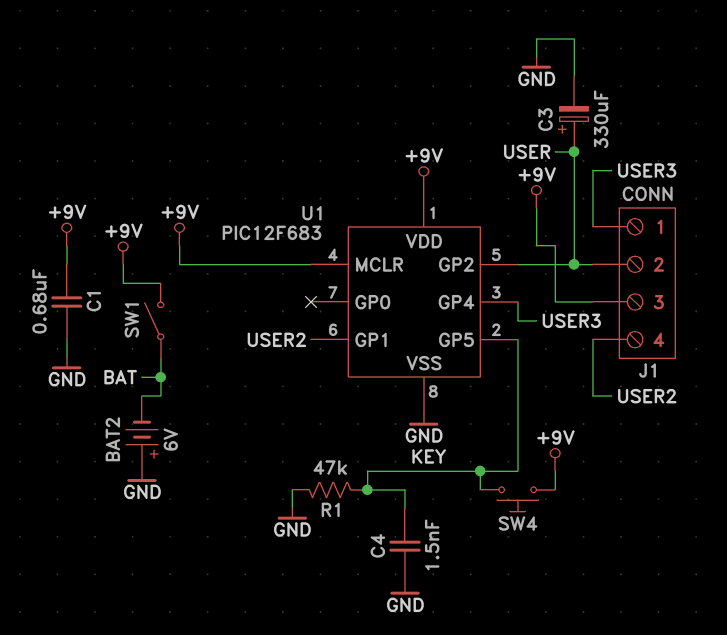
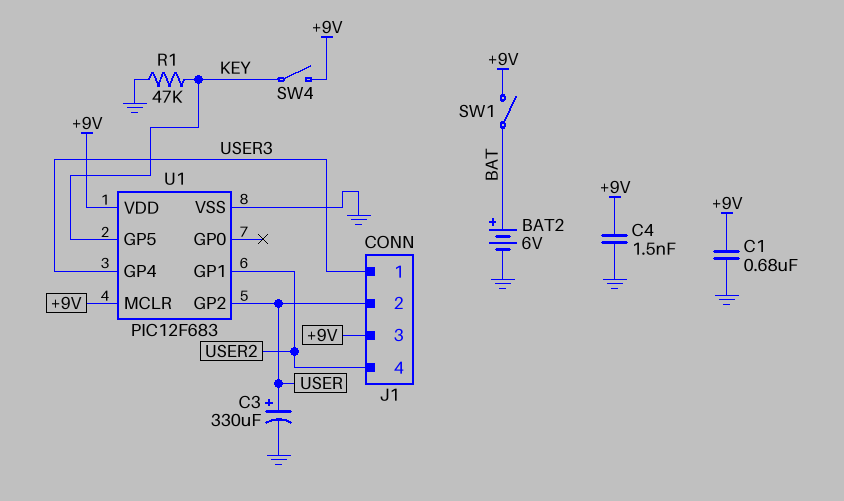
BAT2: 6V (plus GND, minus BAT) -> 6V (plus BAT, minus GND)
C4: 1.5nF (GND, KEY) -> 1.5nF (+9V, GND)
SW4: button (+9V, KEY) -> switch (+9V, KEY)

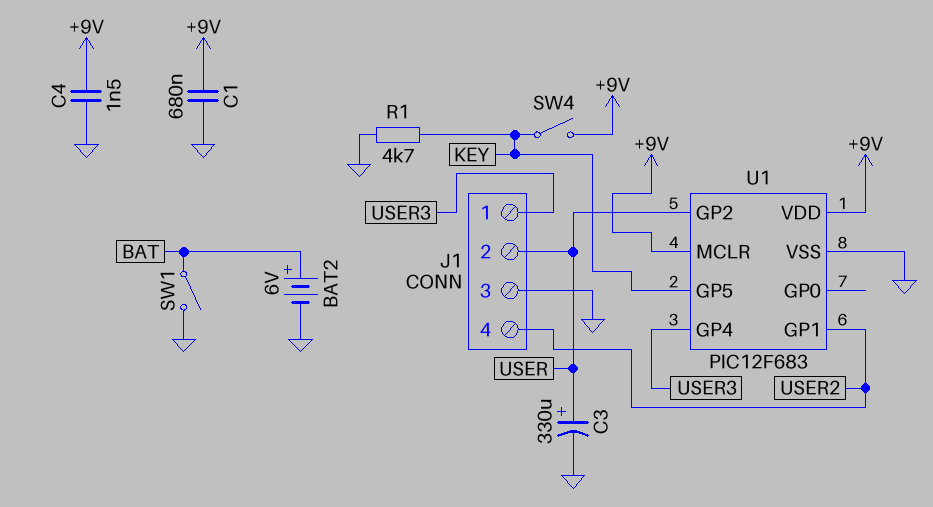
J1 pin 3: +9V -> GND
R1: 47k (GND, KEY) -> 4.7k (GND, KEY)
SW1: switch (+9V, BAT) -> switch (BAT, GND)

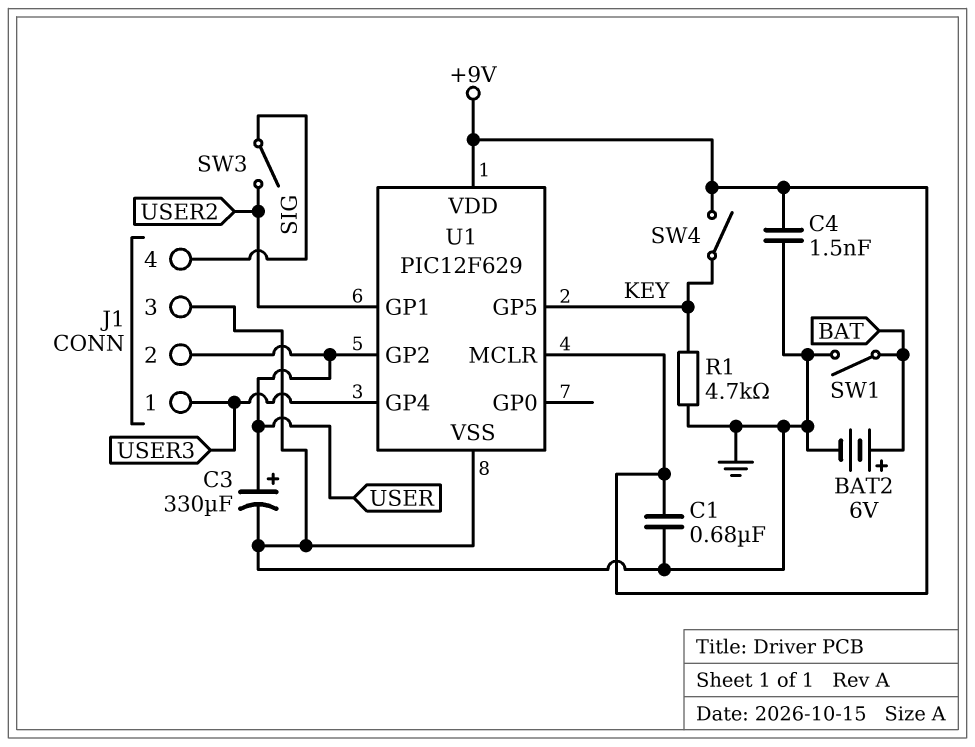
J1 pin 4: USER2 -> SIG
SW3: none -> switch (SIG, USER2)
U1: PIC12F683 -> PIC12F629

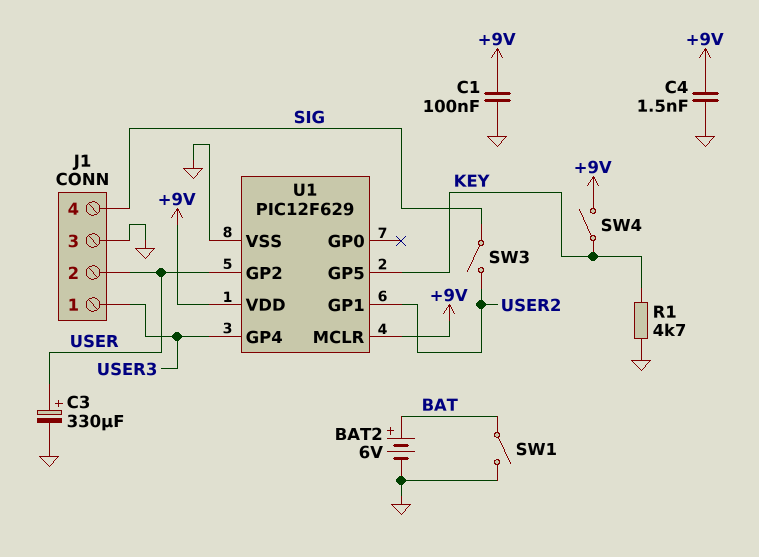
C1: 680nF (+9V, GND) -> 100nF (+9V, GND)

